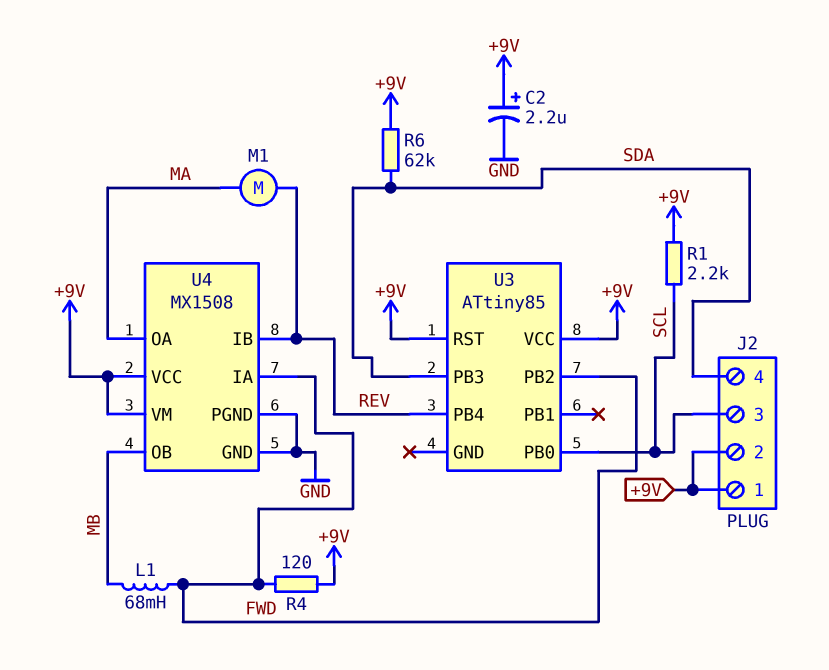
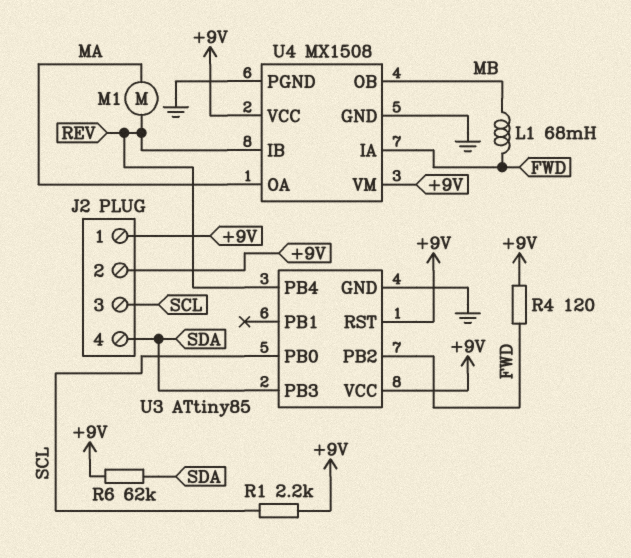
C2: 2.2uF (plus +9V, minus GND) -> none
U3 pin GND: none -> GND

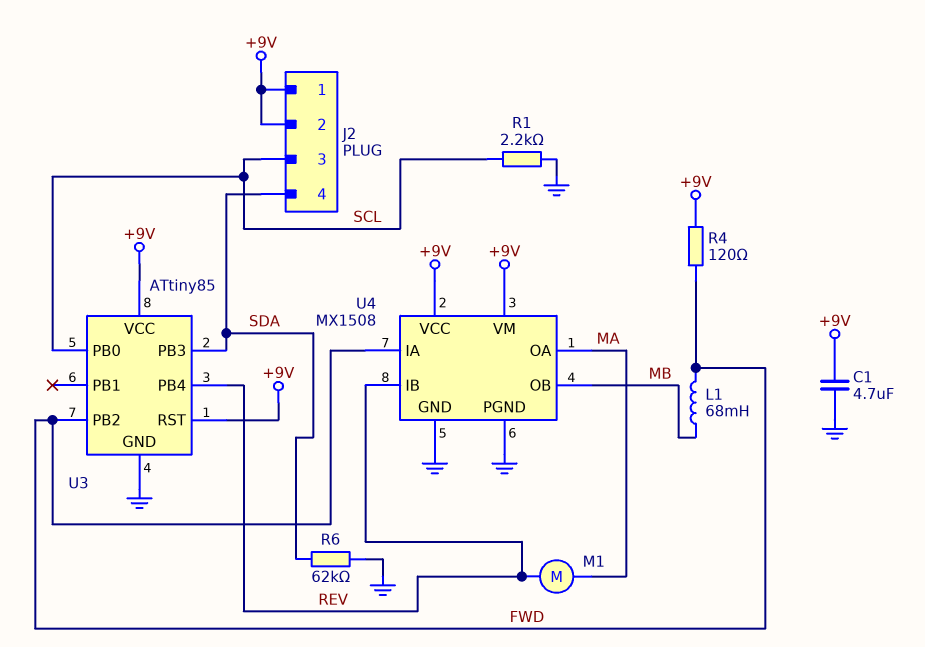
C1: none -> 4.7uF (+9V, GND)
R1: 2.2k (+9V, SCL) -> 2.2k (GND, SCL)
R6: 62k (+9V, SDA) -> 62k (GND, SDA)

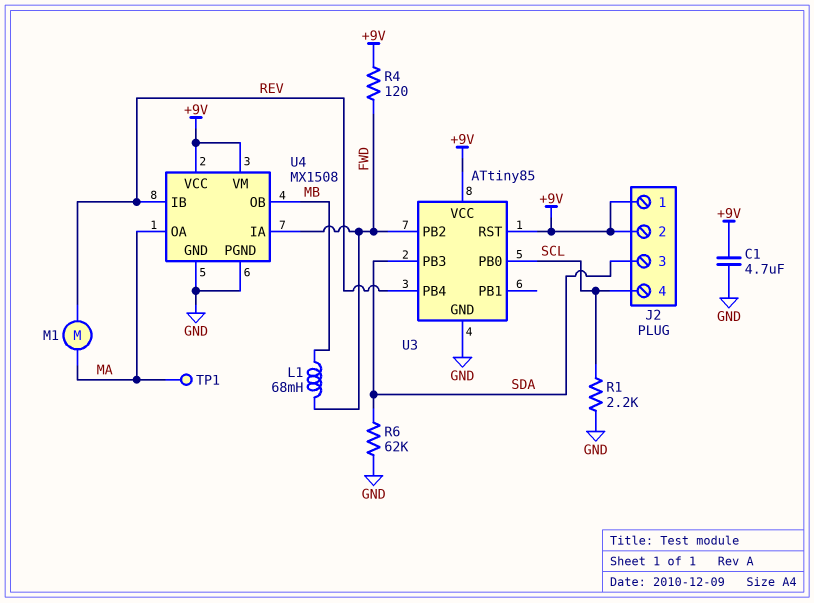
J2 pin 3: SCL -> SDA
J2 pin 4: SDA -> SCL
TP1: none -> test point (MA)

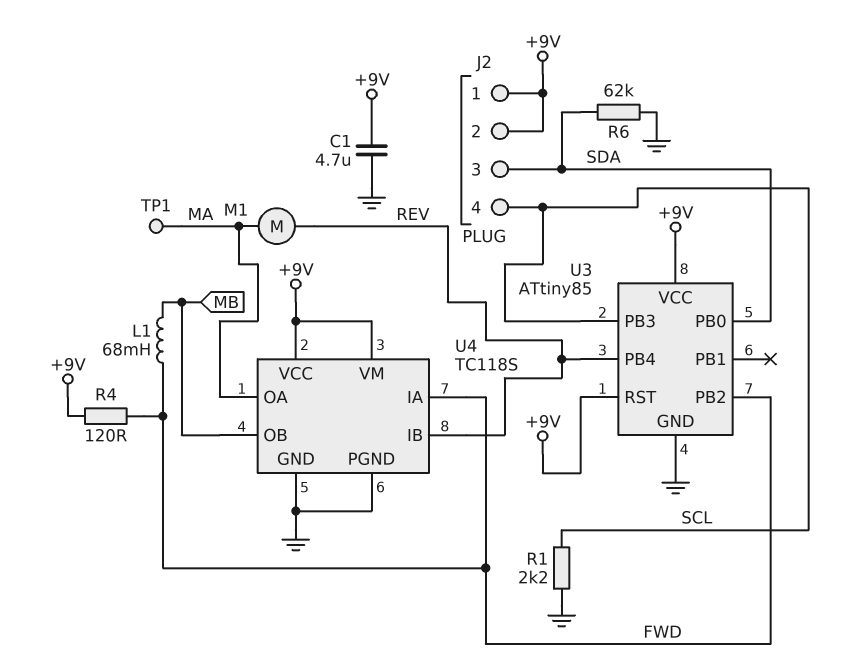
U3 pin PB0: SCL -> SDA
U3 pin PB3: SDA -> SCL
U4: MX1508 -> TC118S

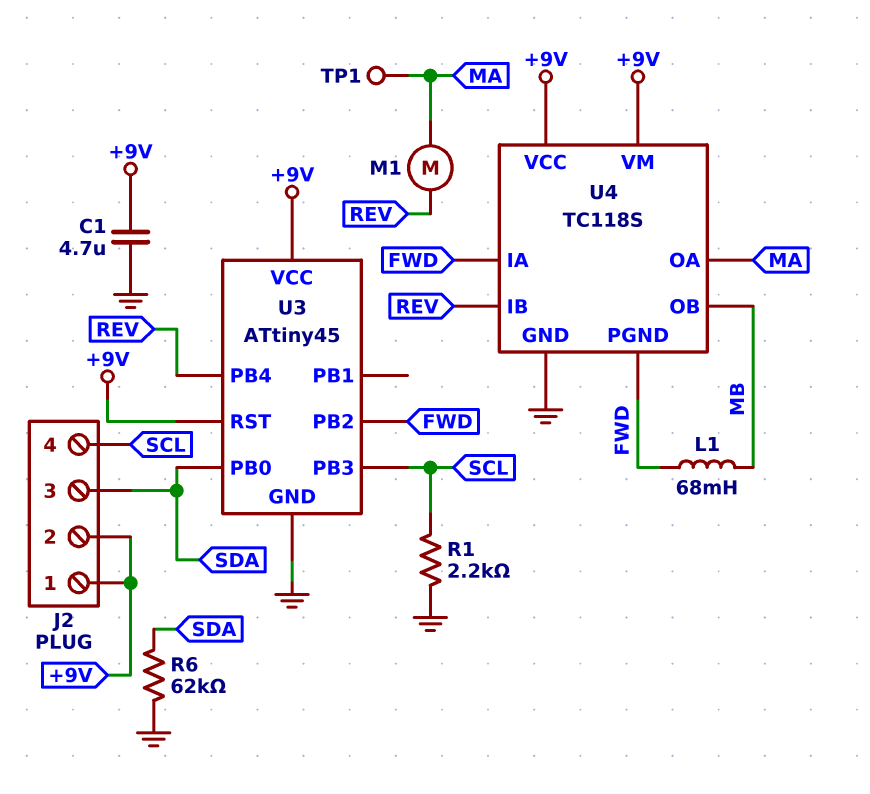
R4: 120 (+9V, FWD) -> none
U3: ATtiny85 -> ATtiny45
U4 pin PGND: GND -> FWD

